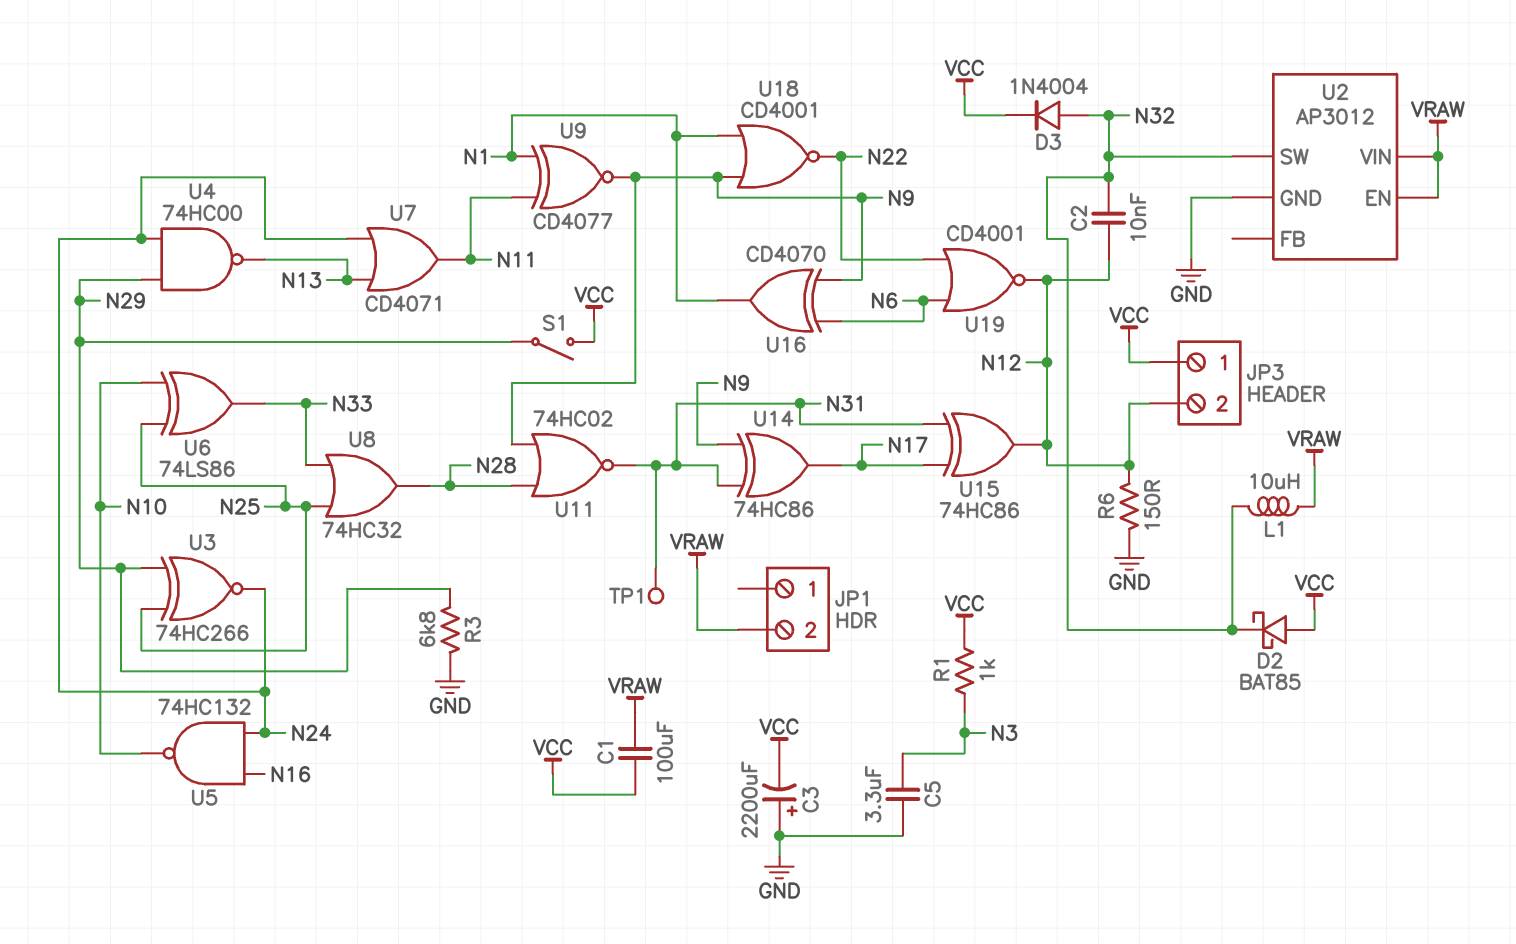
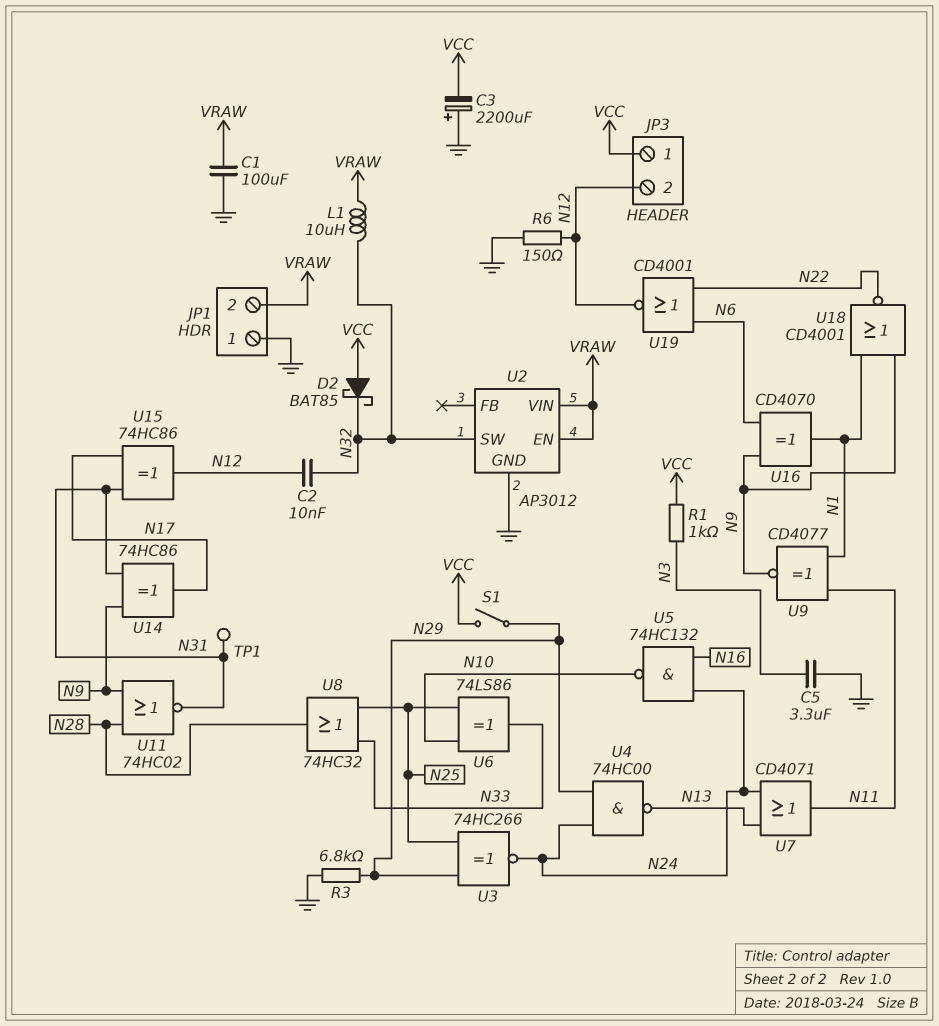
C1: 100uF (VCC, VRAW) -> 100uF (GND, VRAW)
D3: diode 1N4004 (A N32, K VCC) -> none
JP1 pin 1: none -> GND

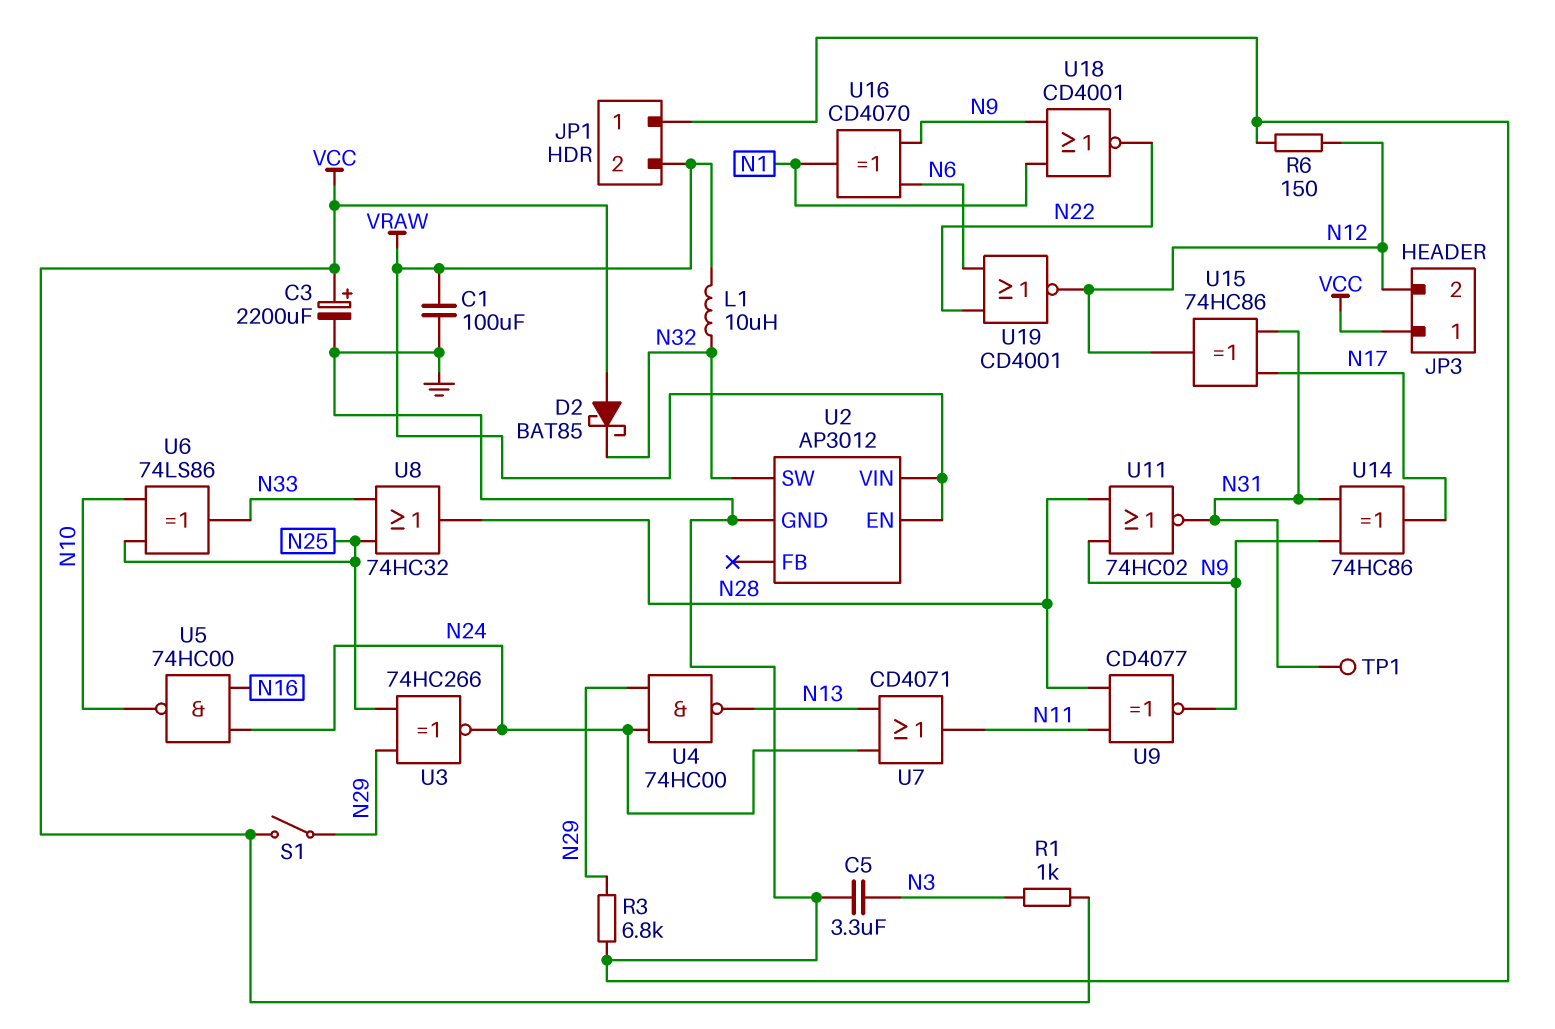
C2: 10nF (N12, N32) -> none
C3: 2200uF (plus GND, minus VCC) -> 2200uF (plus VCC, minus GND)
U5: NAND 74HC132 (in N16, in N24, out N10) -> NAND 74HC00 (in N16, in N24, out N10)
U9: XNOR CD4077 (in N1, in N11, out N9) -> XNOR CD4077 (in N11, in N28, out N9)

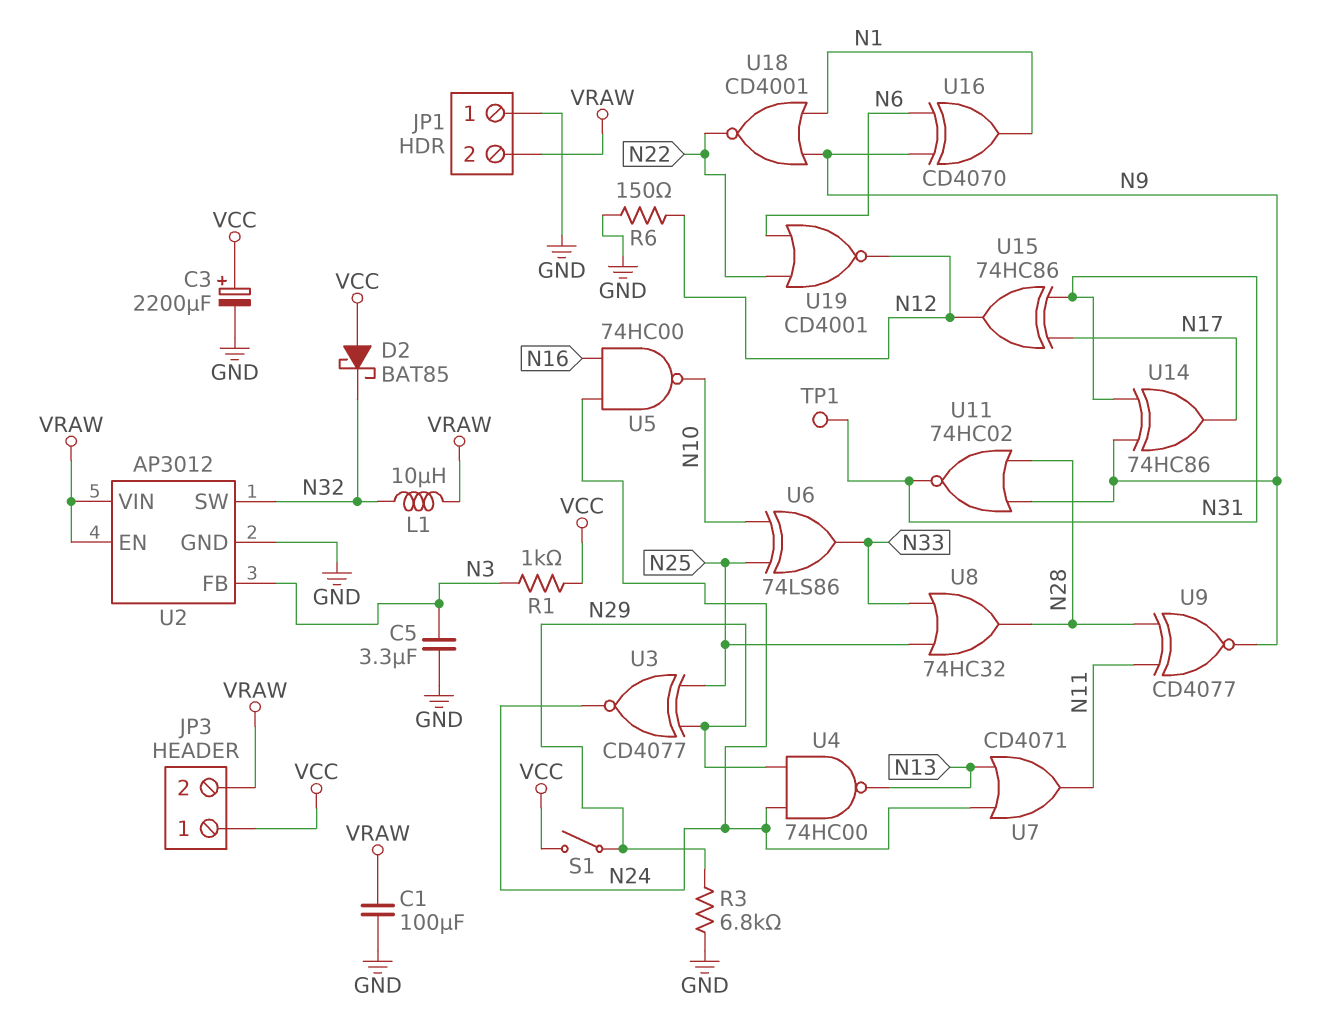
JP3 pin 2: N12 -> VRAW
U2 pin FB: none -> N3
U3: XNOR 74HC266 (in N25, in N29, out N24) -> XNOR CD4077 (in N25, in N29, out N24)

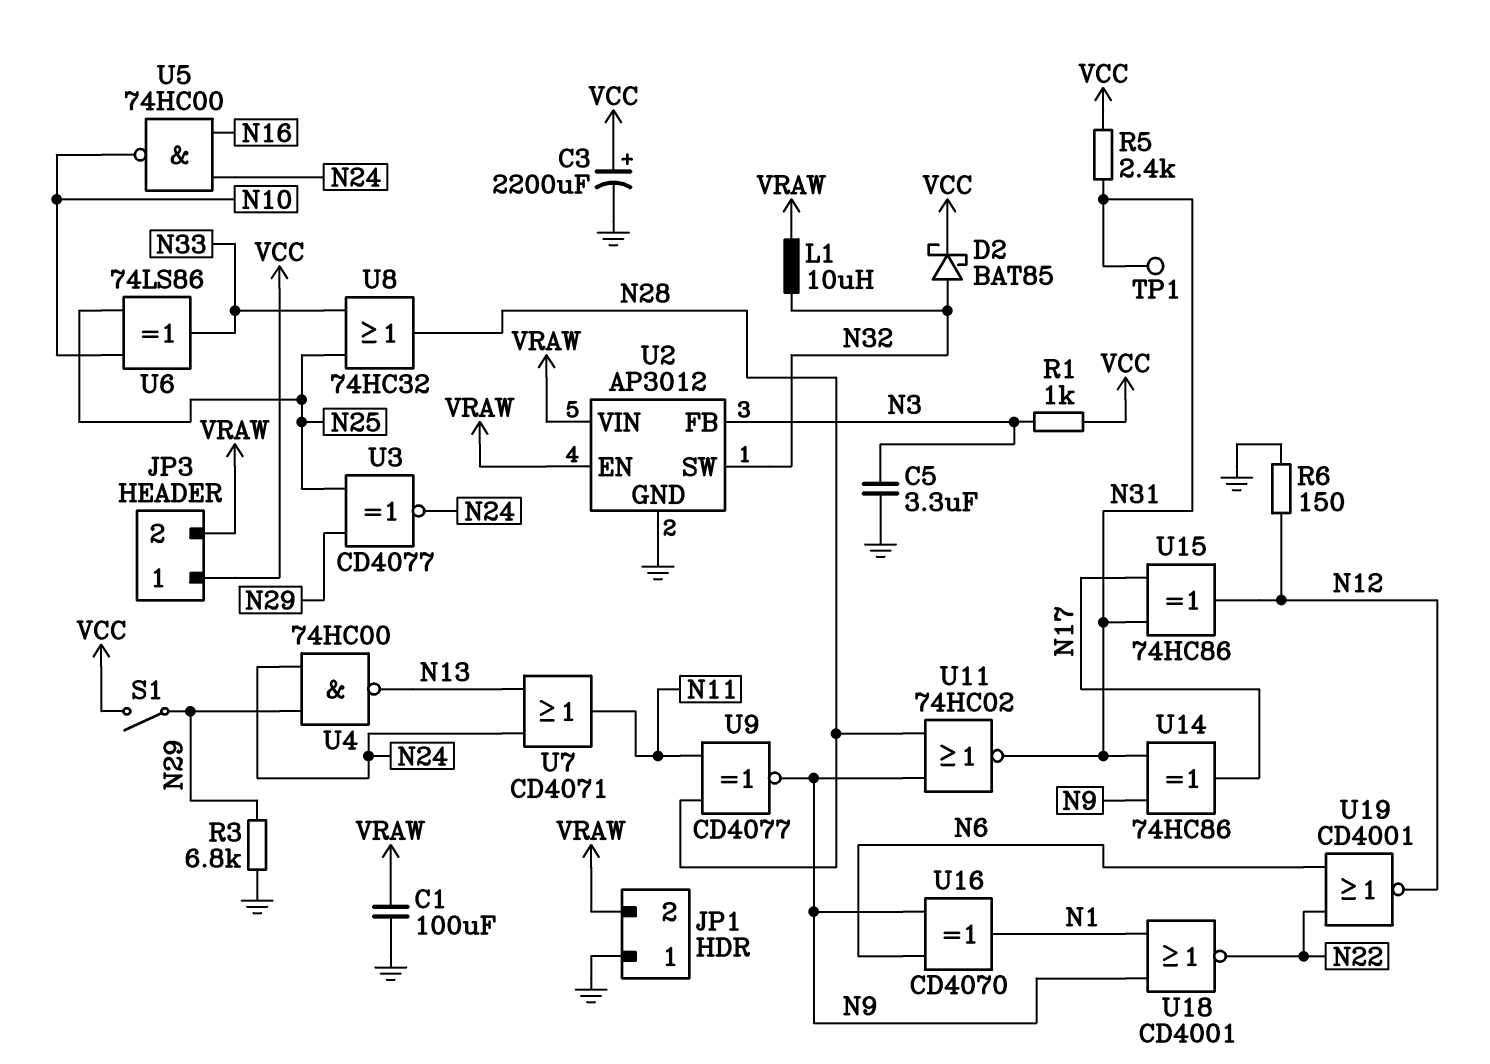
D2: schottky BAT85 (A VCC, K N32) -> schottky BAT85 (A N32, K VCC)
R5: none -> 2.4k (N31, VCC)

